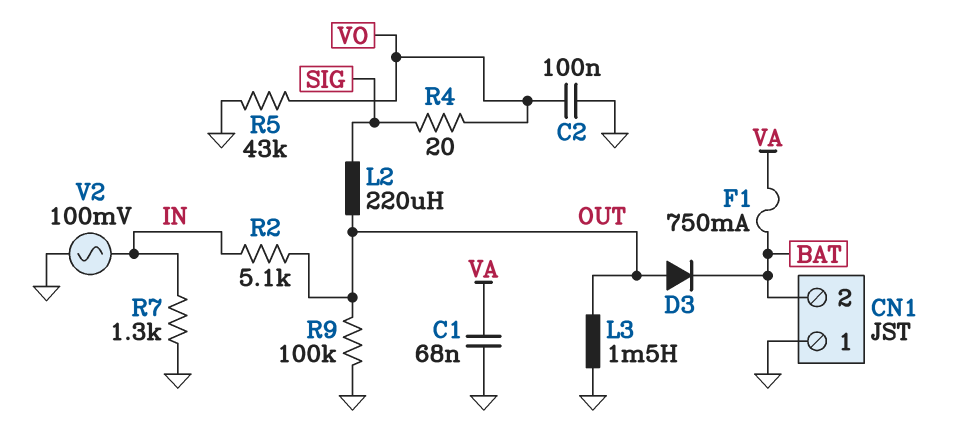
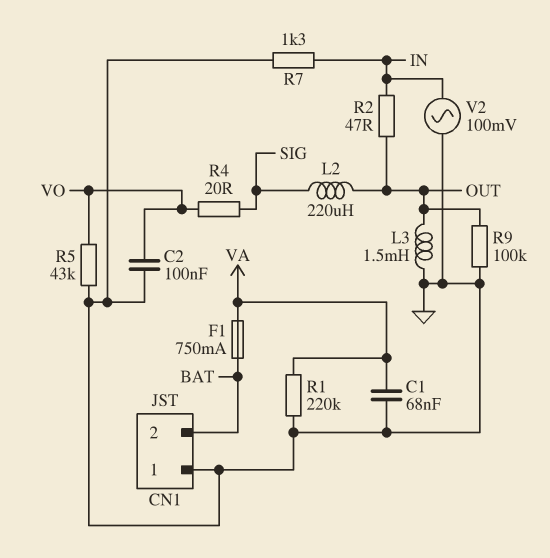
D3: diode (A OUT, K BAT) -> none
R1: none -> 220k (GND, VA)
R2: 5.1k (IN, OUT) -> 47 (IN, OUT)

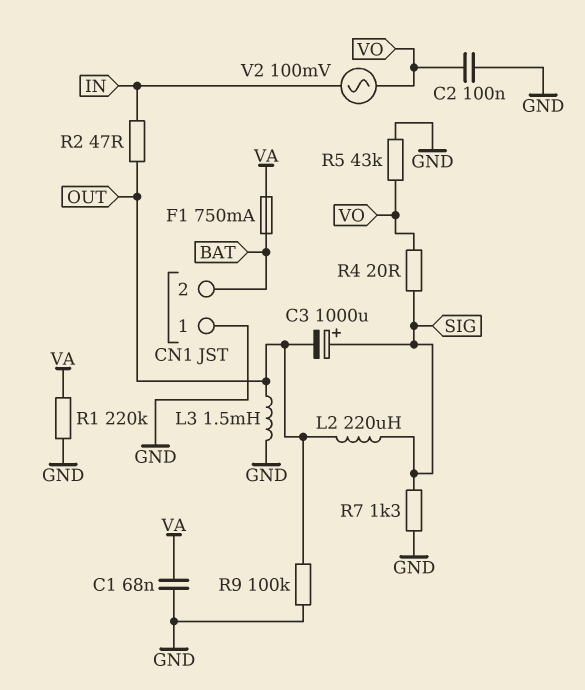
C3: none -> 1000uF (plus SIG, minus OUT)
R7: 1.3k (GND, IN) -> 1.3k (GND, SIG)
V2: AC 100mV (GND, IN) -> AC 100mV (IN, VO)

